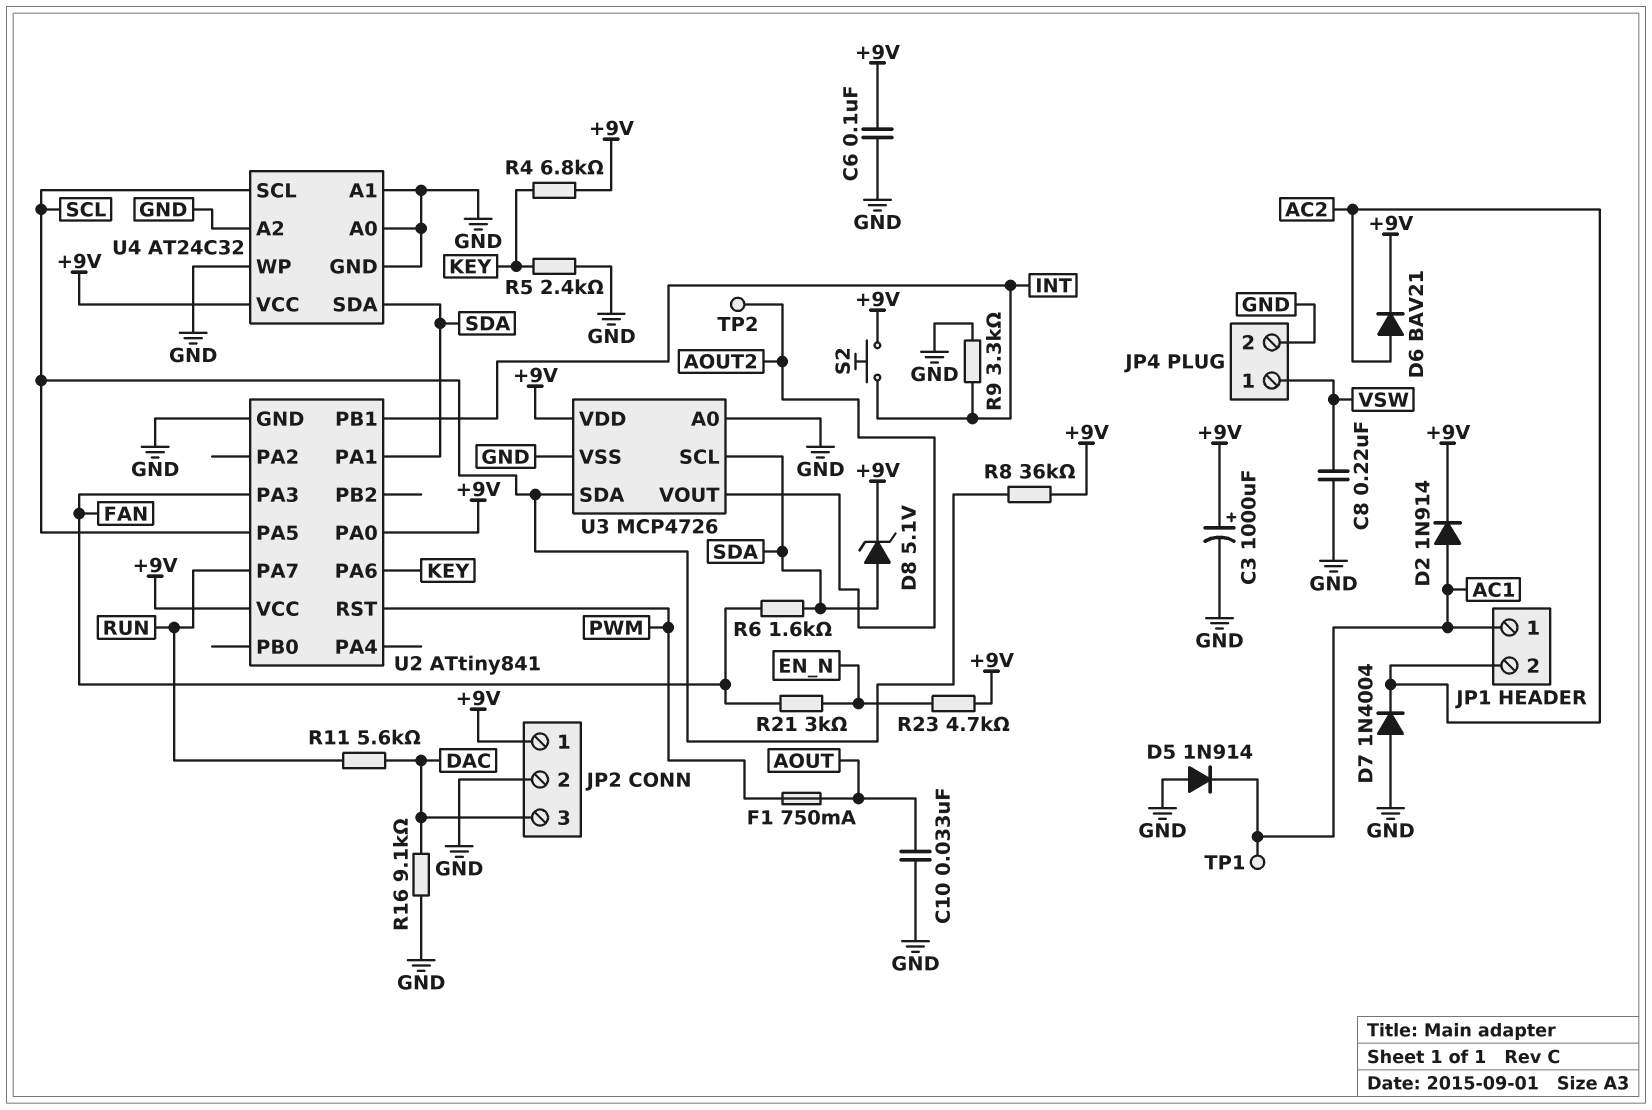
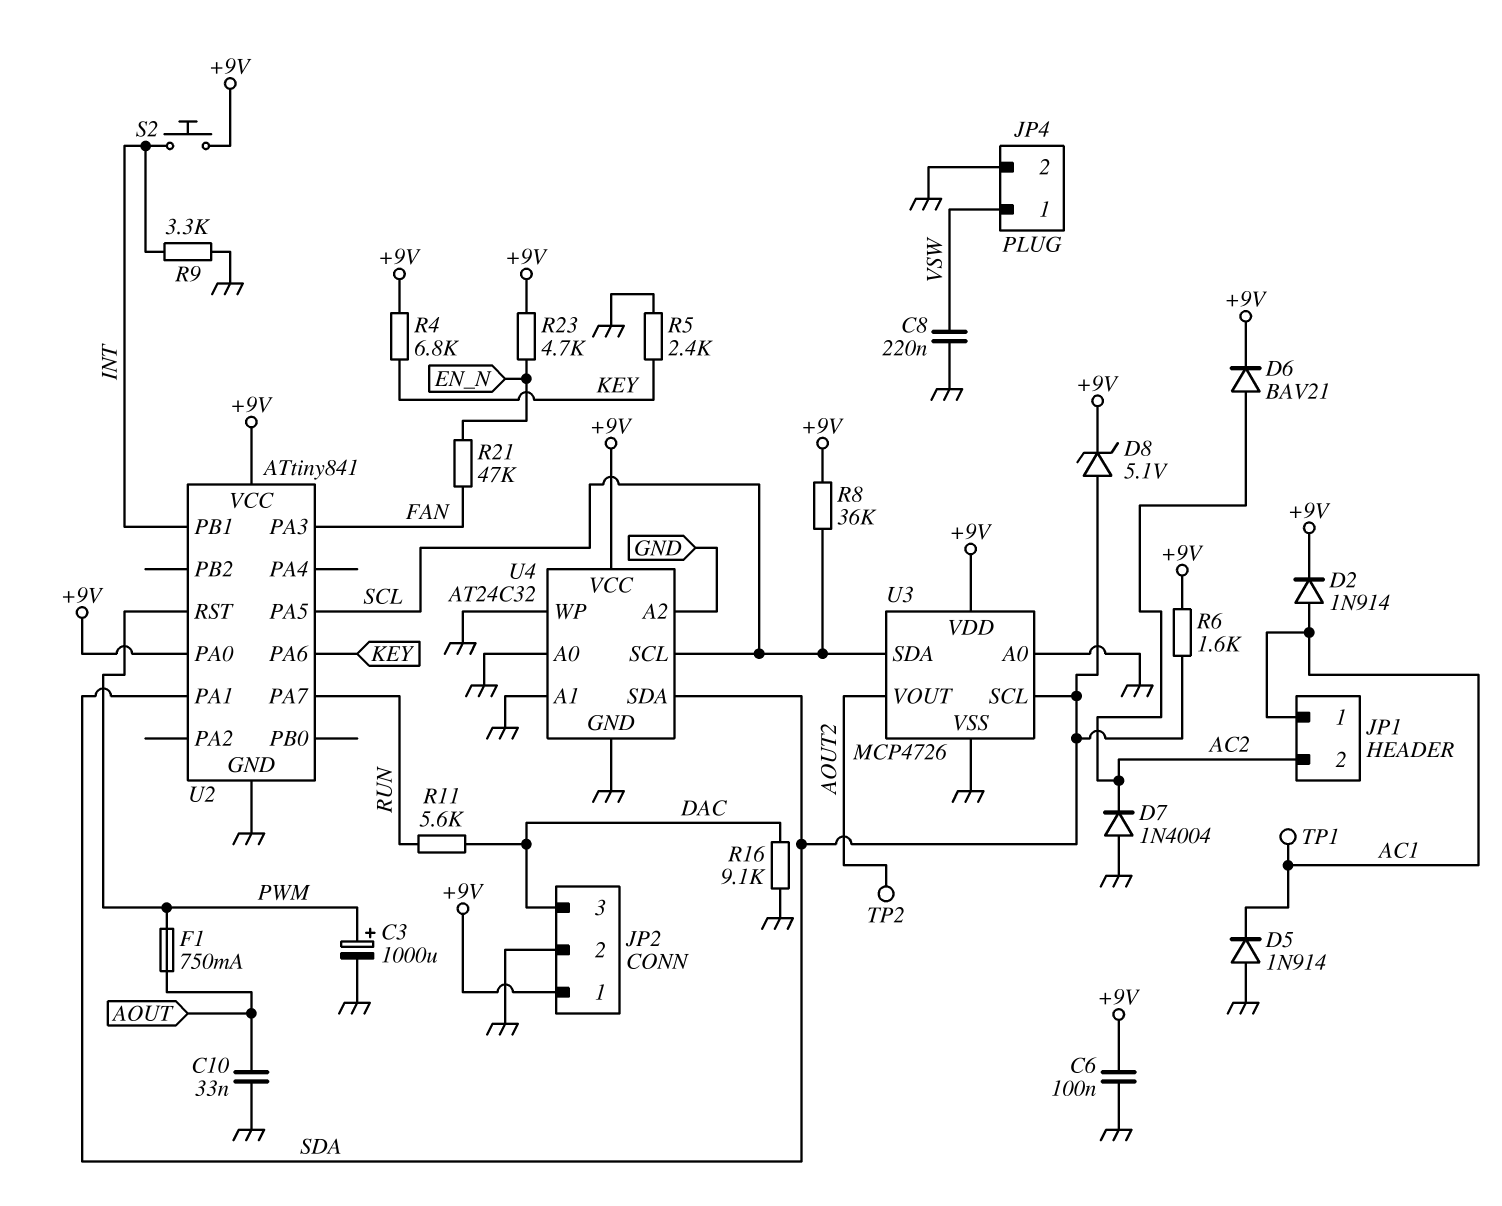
C3: 1000uF (plus +9V, minus GND) -> 1000uF (plus PWM, minus GND)
R6: 1.6k (FAN, SDA) -> 1.6k (+9V, SDA)
R21: 3k (EN_N, FAN) -> 47k (EN_N, FAN)

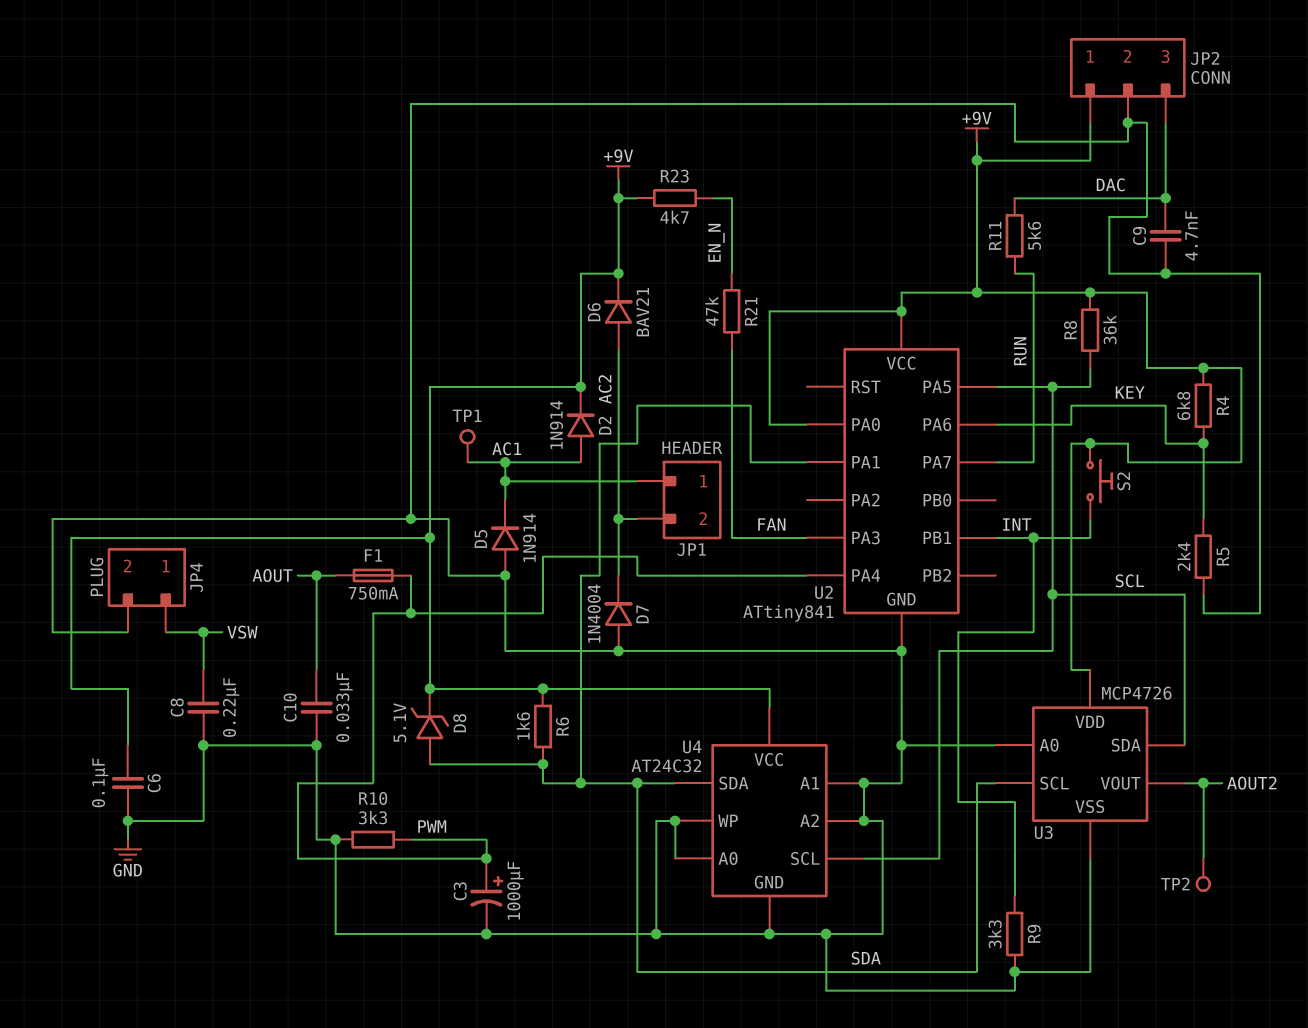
C9: none -> 4.7nF (DAC, GND)
R10: none -> 3.3k (GND, PWM)
R16: 9.1k (DAC, GND) -> none
U2 pin PA4: none -> PWM
U2 pin RST: PWM -> none

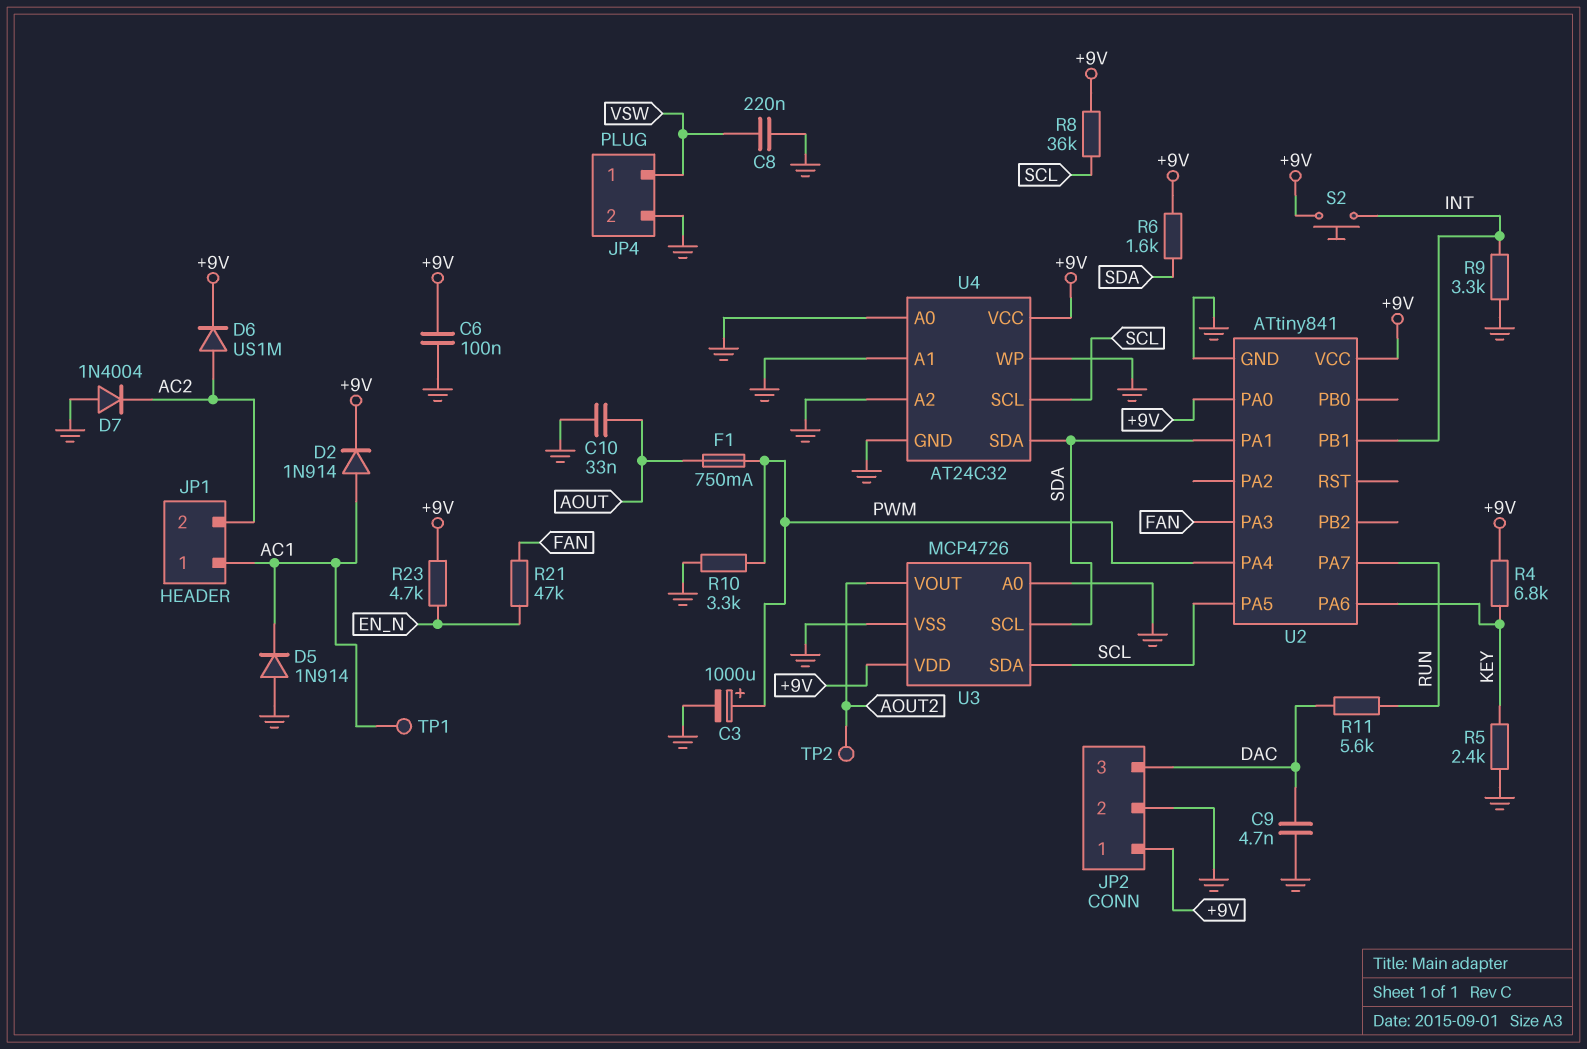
D6: diode BAV21 (A AC2, K +9V) -> diode US1M (A AC2, K +9V)
D8: zener 5.1V (A SDA, K +9V) -> none

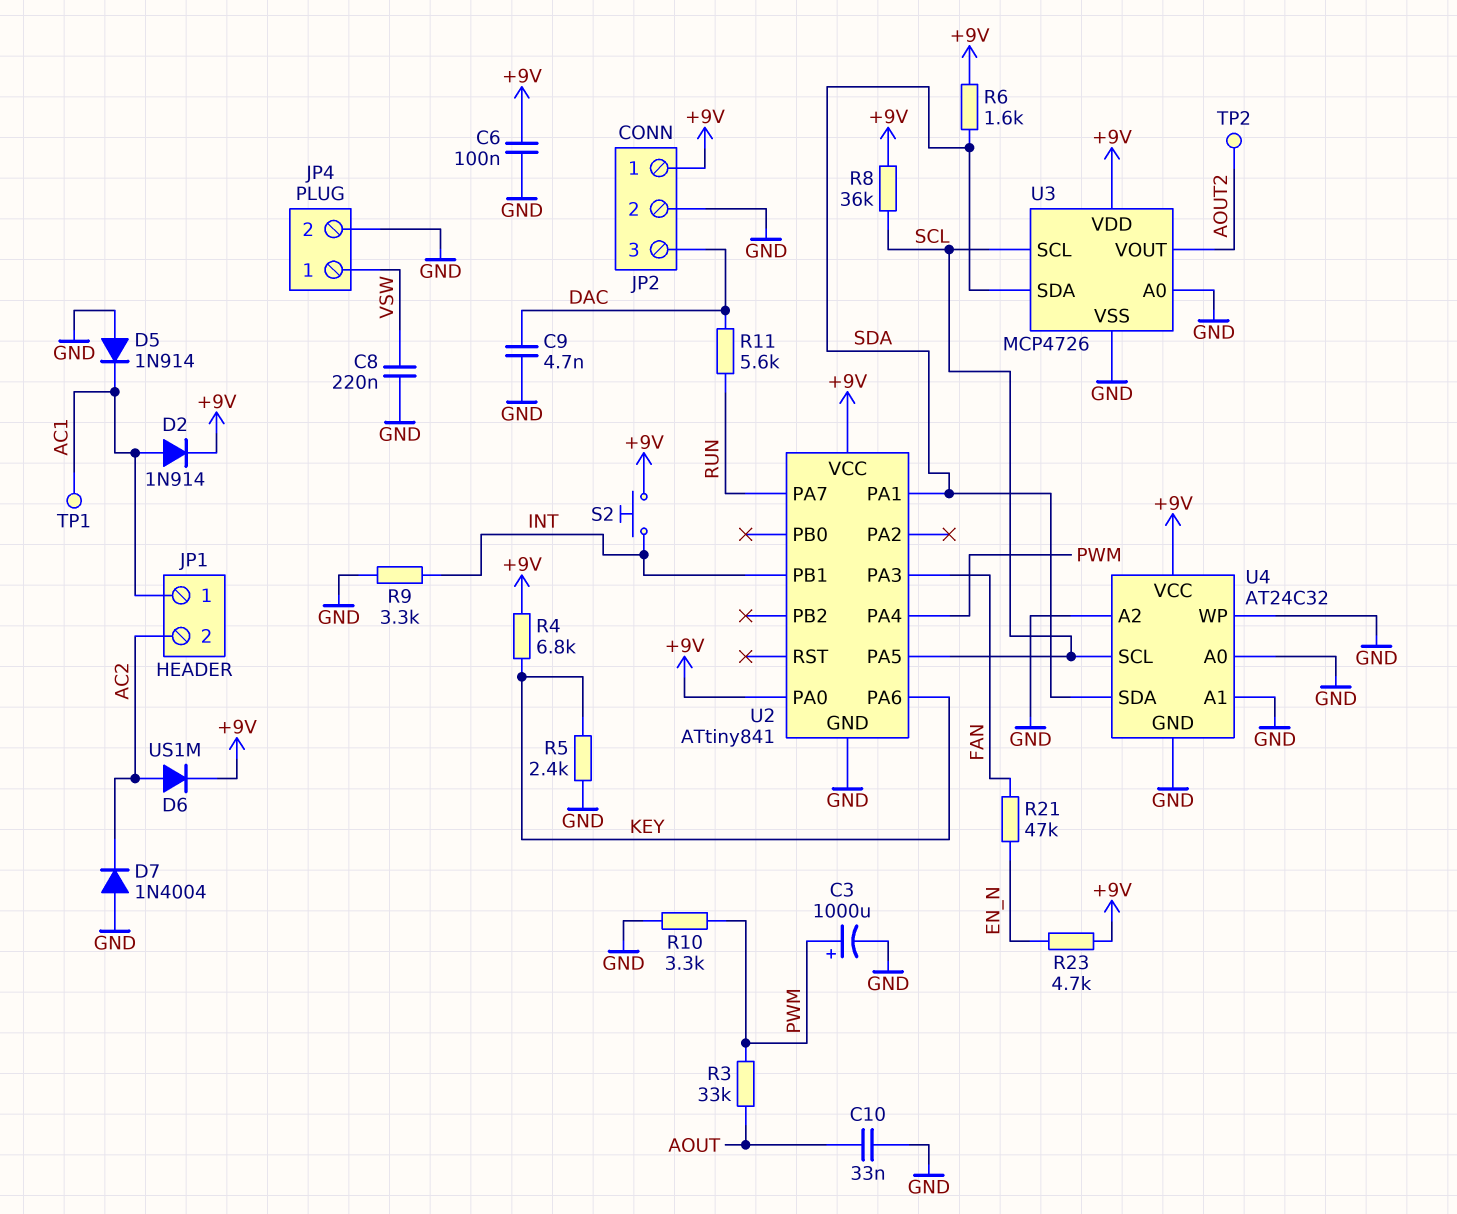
F1: 750mA (AOUT, PWM) -> none
R3: none -> 33k (AOUT, PWM)
U3 pin SCL: SDA -> SCL
U3 pin SDA: SCL -> SDA

